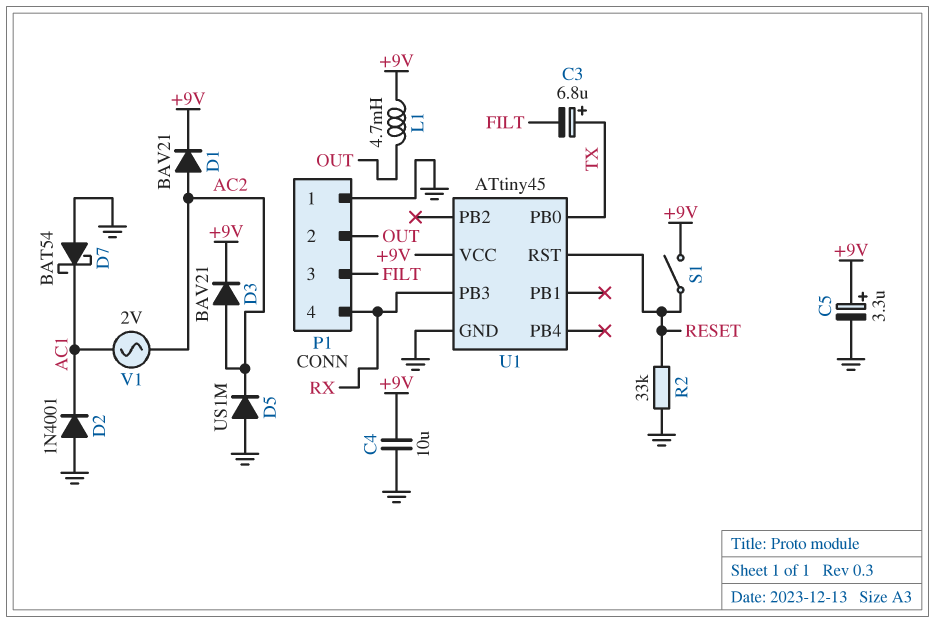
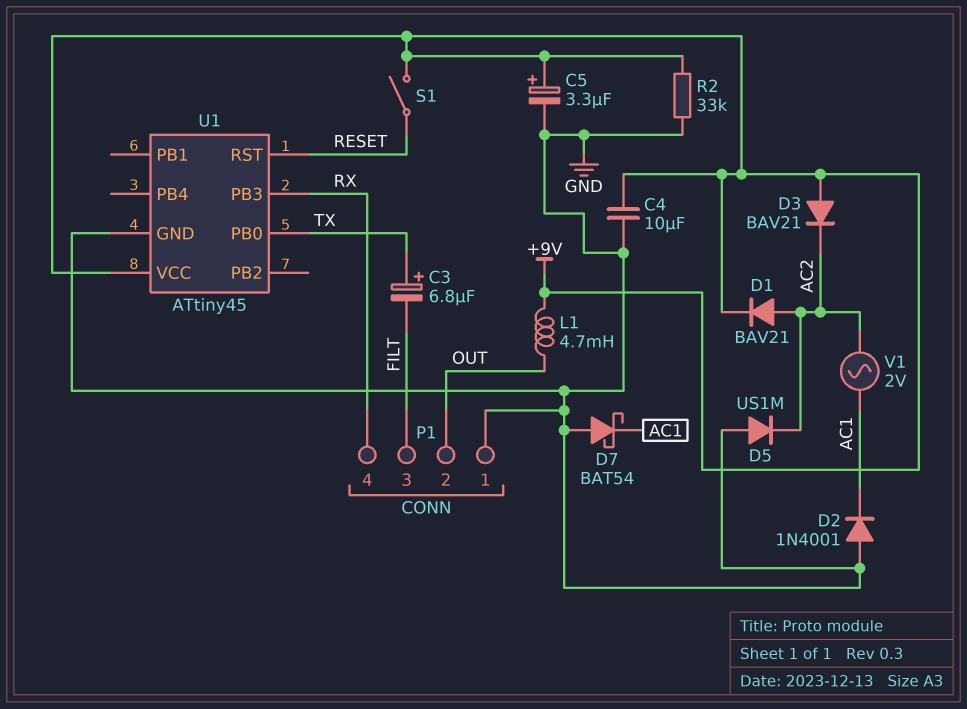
D3: diode BAV21 (A AC2, K +9V) -> diode BAV21 (A +9V, K AC2)
R2: 33k (GND, RESET) -> 33k (+9V, GND)

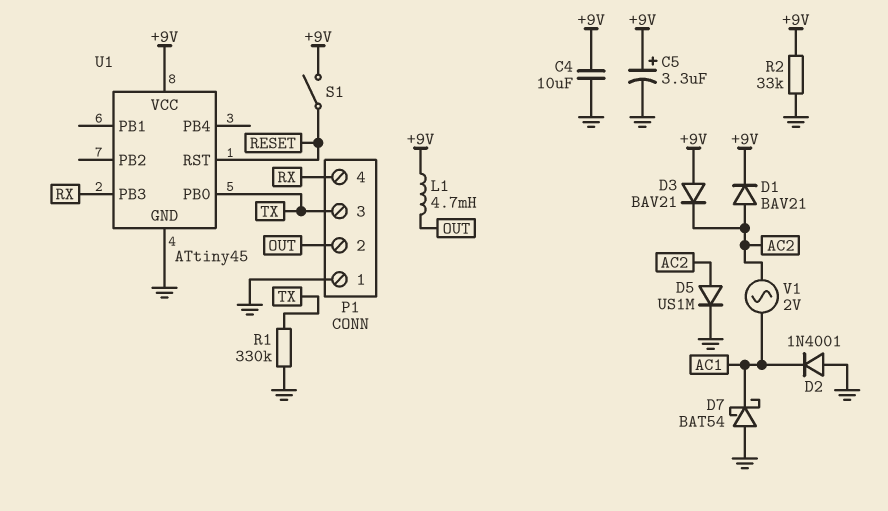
C3: 6.8uF (plus TX, minus FILT) -> none
D5: diode US1M (A GND, K AC2) -> diode US1M (A AC2, K GND)
P1 pin 3: FILT -> TX
R1: none -> 330k (GND, TX)

